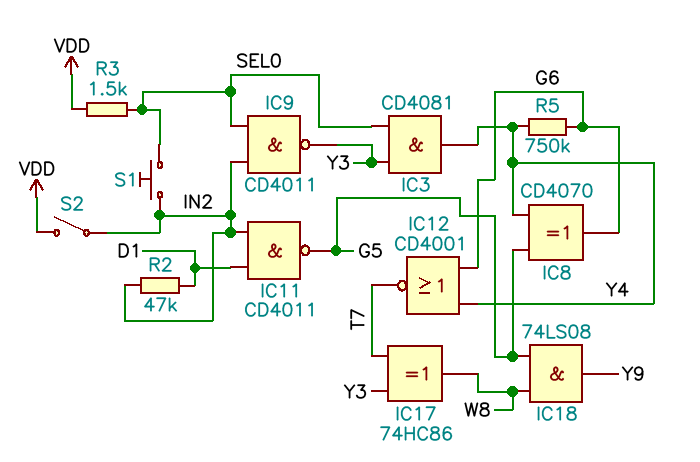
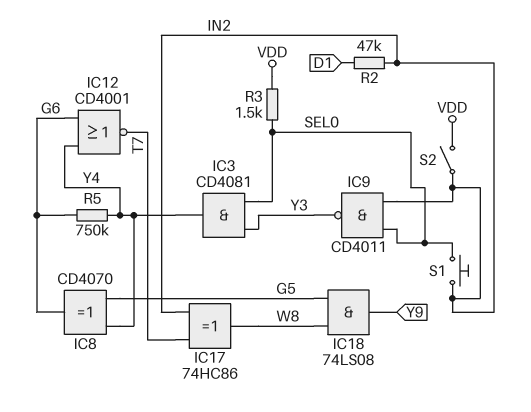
IC11: NAND CD4011 (in D1, in IN2, out G5) -> none
IC17: XOR 74HC86 (in T7, in Y3, out W8) -> XOR 74HC86 (in IN2, in T7, out W8)

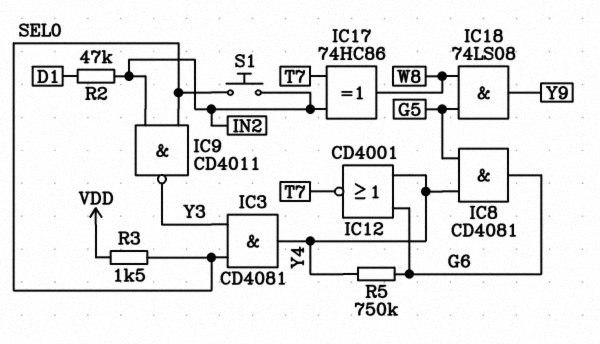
IC8: XOR CD4070 (in G5, in Y4, out G6) -> AND CD4081 (in G5, in Y4, out G6)
S2: switch (IN2, VDD) -> none

